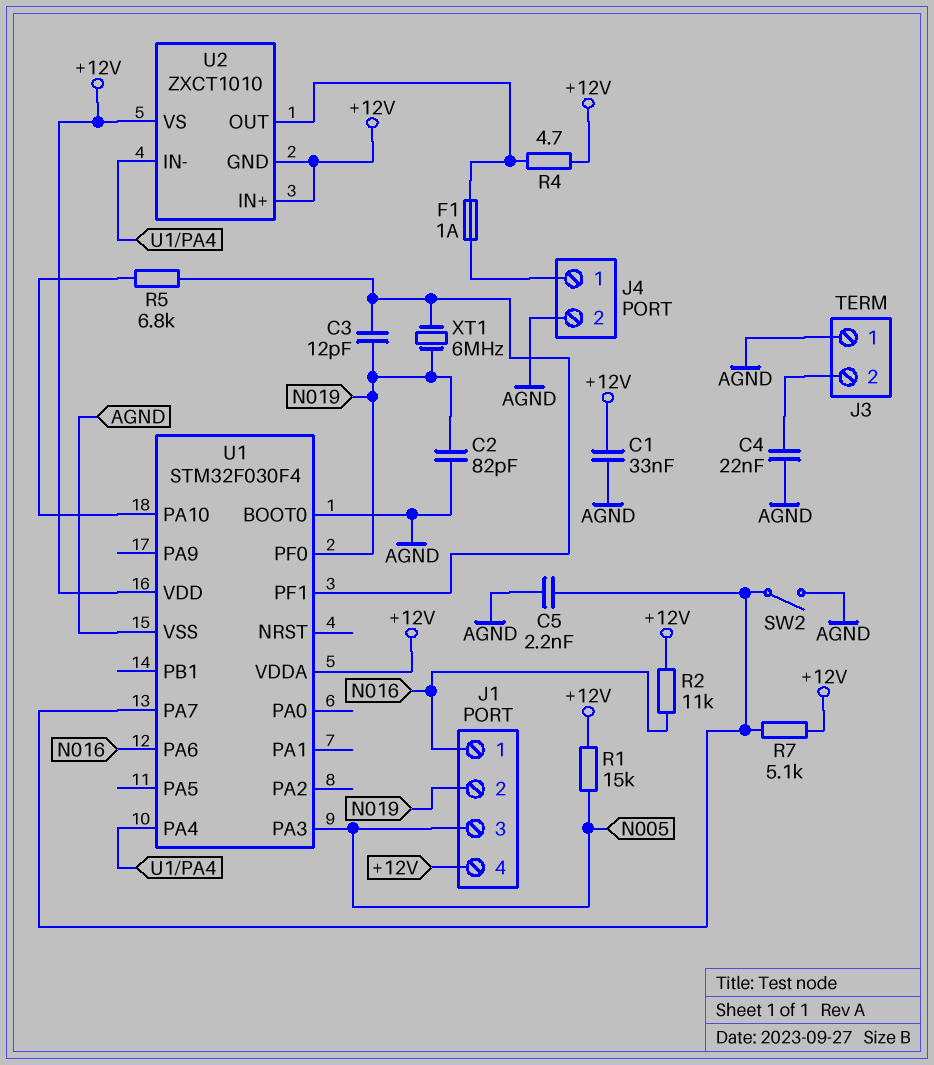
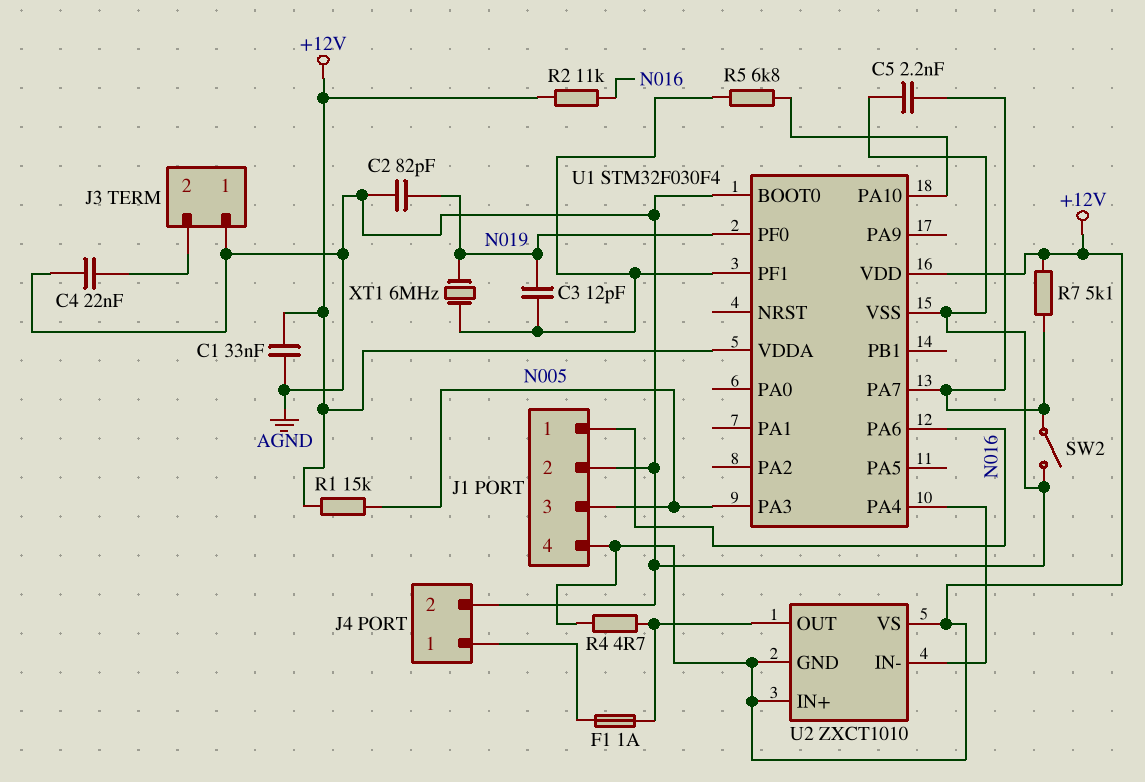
J1 pin 2: N019 -> AGND

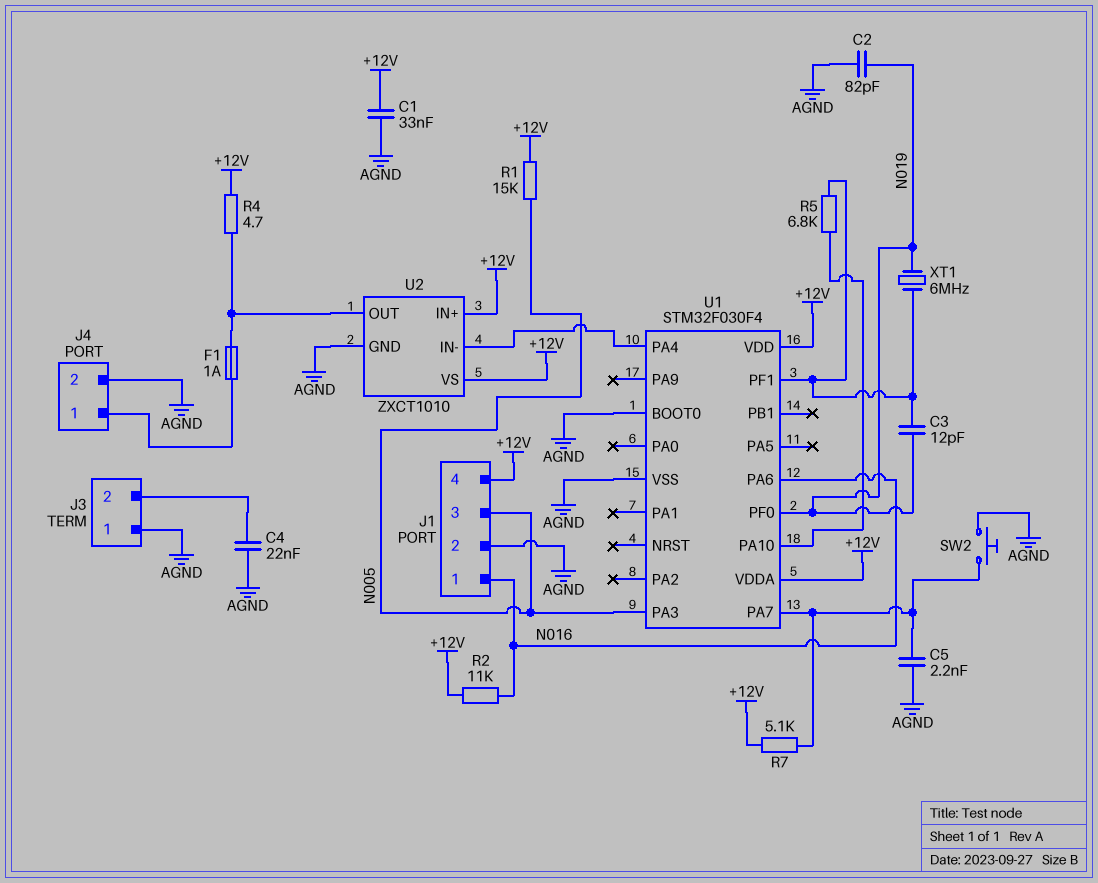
SW2: switch (AGND, U1/PA7) -> button (AGND, U1/PA7)
U2 pin GND: +12V -> AGND

